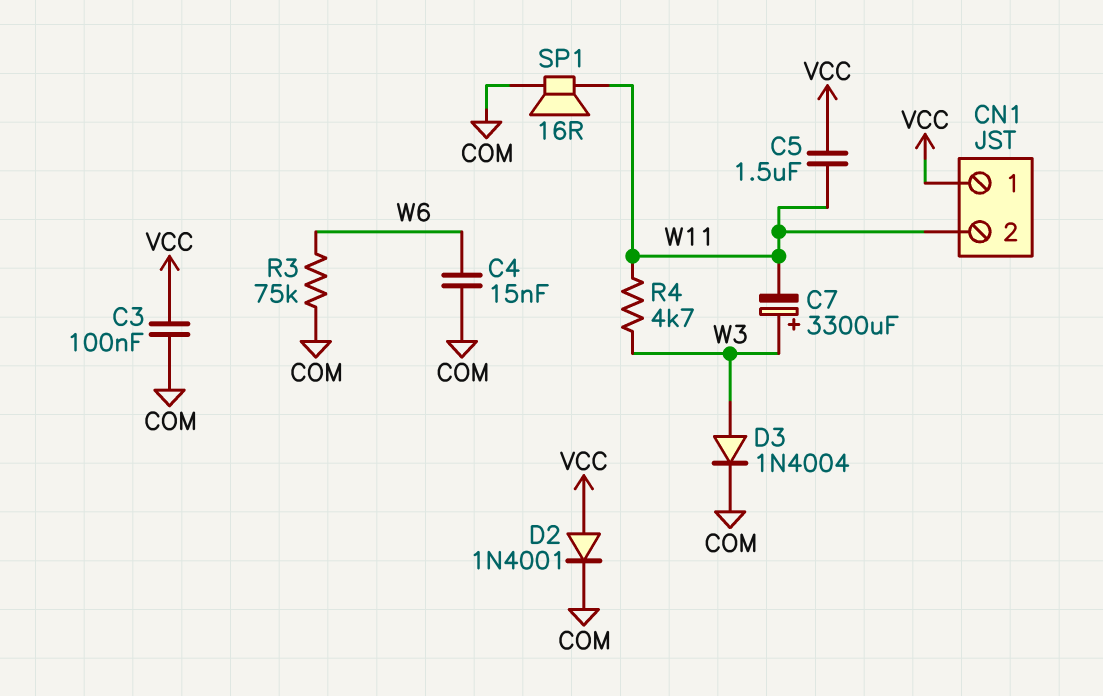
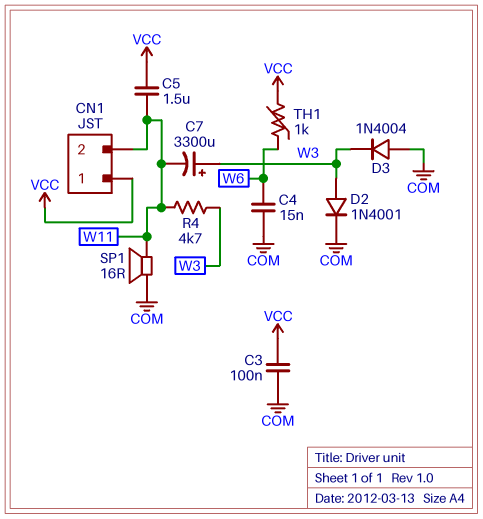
D2: diode 1N4001 (A VCC, K COM) -> diode 1N4001 (A W3, K COM)
D3: diode 1N4004 (A W3, K COM) -> diode 1N4004 (A COM, K W3)
R3: 75k (COM, W6) -> none
TH1: none -> 1k (VCC, W6)

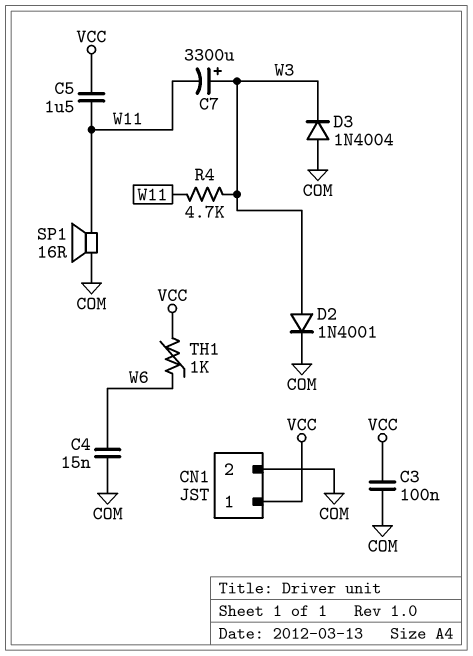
CN1 pin 2: W11 -> COM

